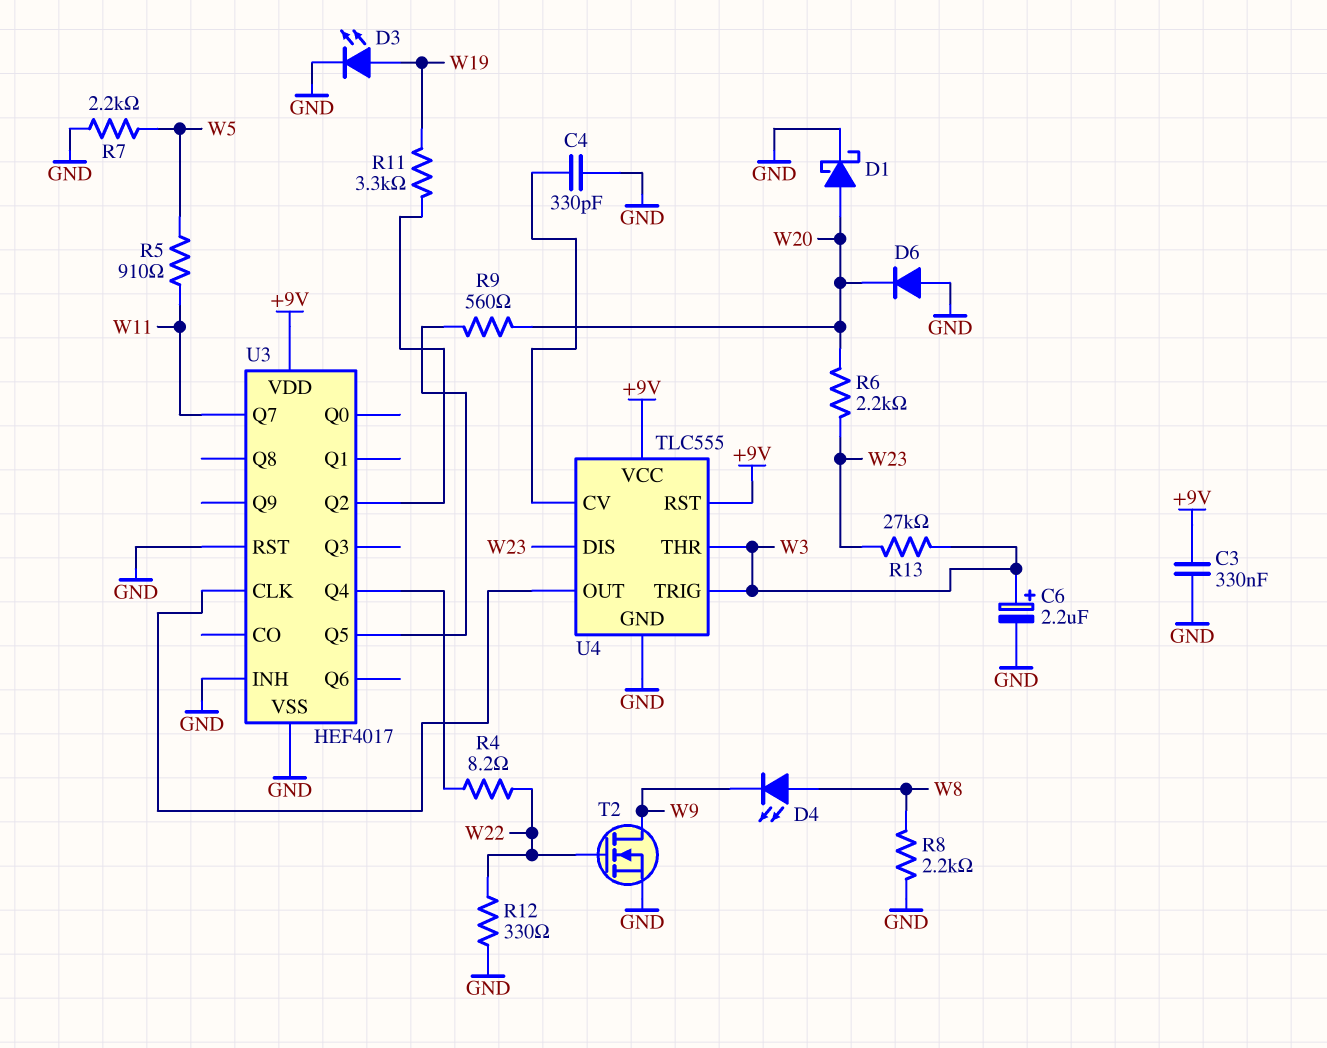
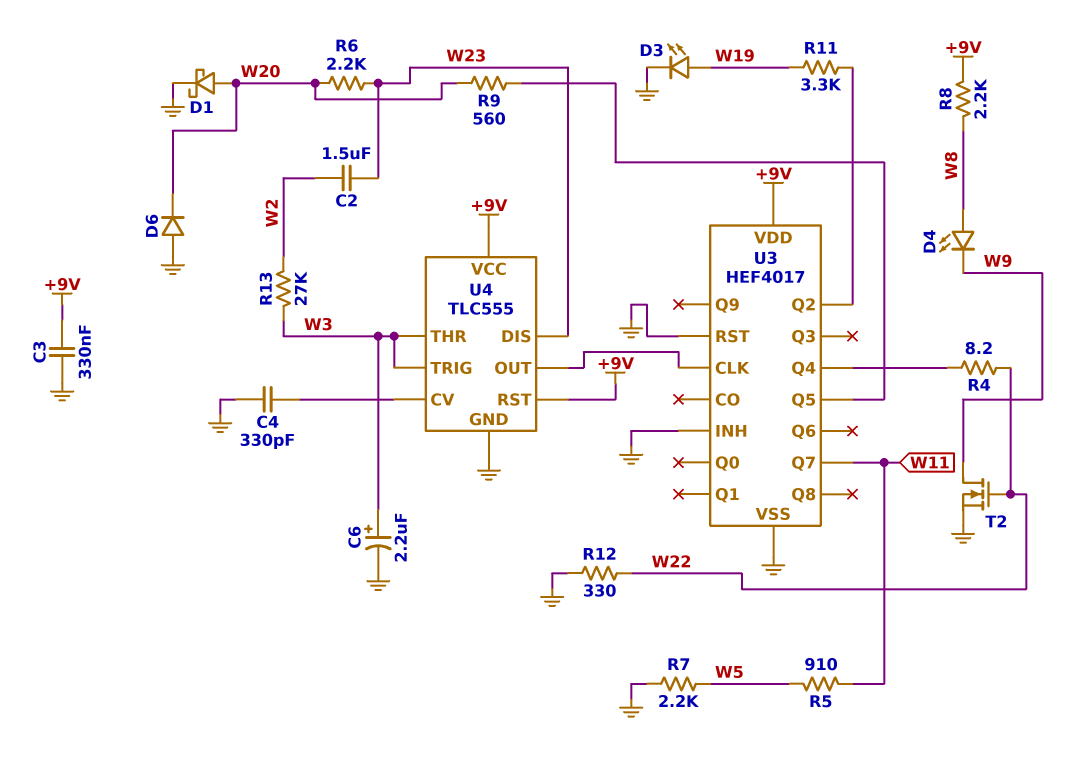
C2: none -> 1.5uF (W2, W23)
R8: 2.2k (GND, W8) -> 2.2k (+9V, W8)
R13: 27k (W3, W23) -> 27k (W2, W3)

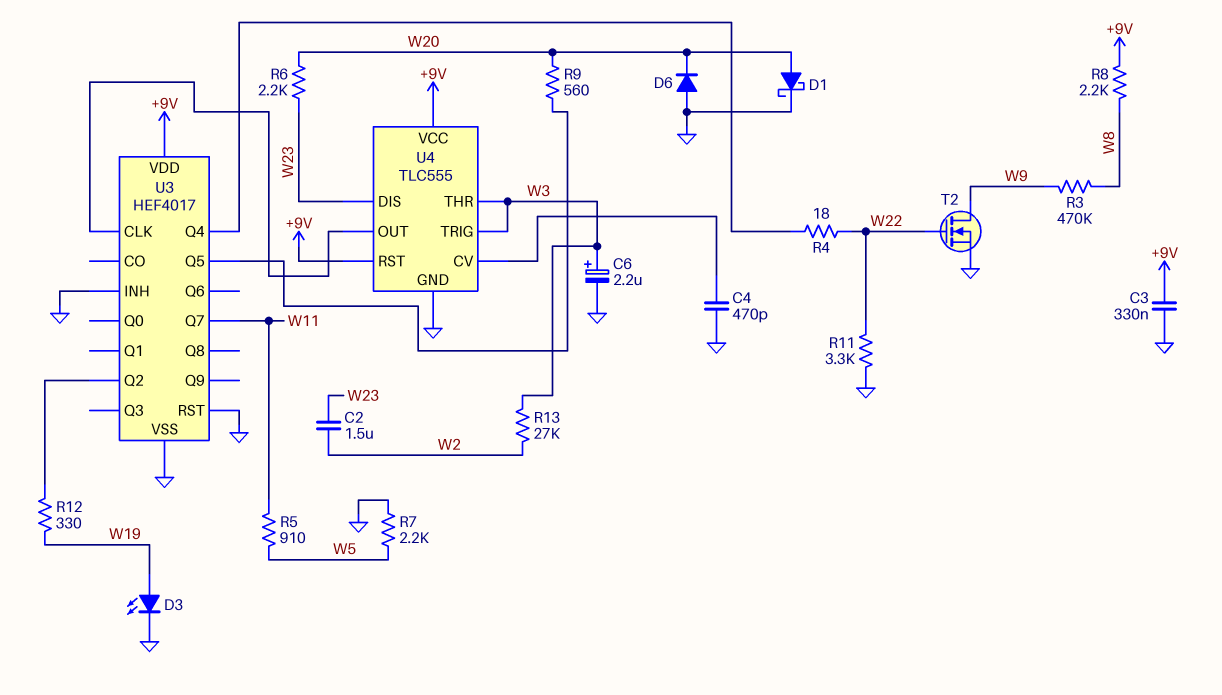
C4: 330pF (GND, U4/CV) -> 470pF (GND, U4/CV)
D4: LED (A W8, K W9) -> none
R3: none -> 470k (W8, W9)
R4: 8.2 (U3/Q4, W22) -> 18 (U3/Q4, W22)
R11: 3.3k (U3/Q2, W19) -> 3.3k (GND, W22)
R12: 330 (GND, W22) -> 330 (U3/Q2, W19)

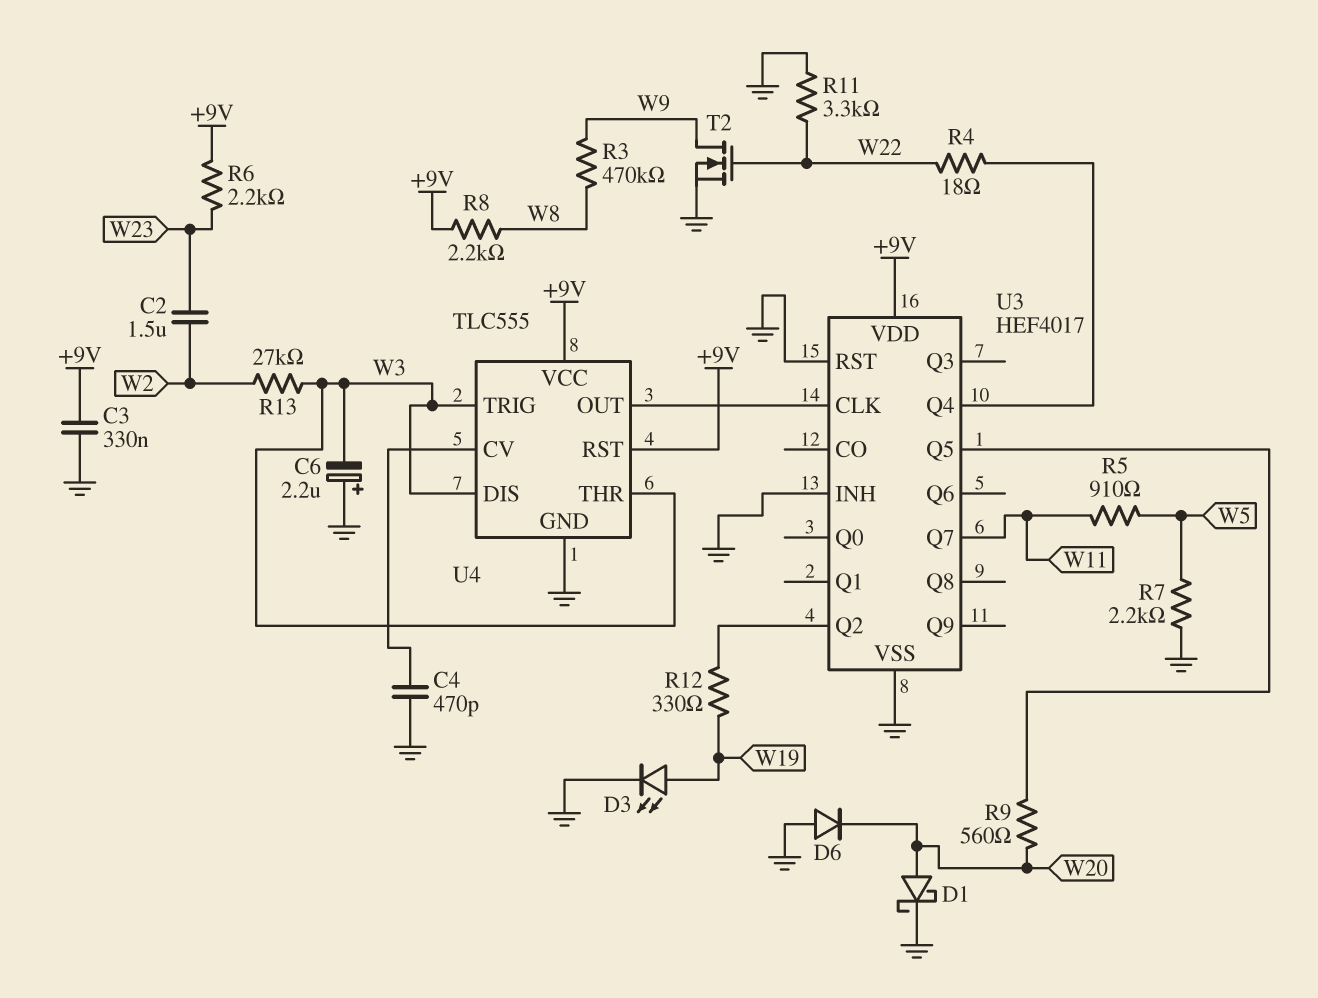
C6: 2.2uF (plus W3, minus GND) -> 2.2uF (plus GND, minus W3)
R6: 2.2k (W20, W23) -> 2.2k (+9V, W23)
U4 pin DIS: W23 -> W3

